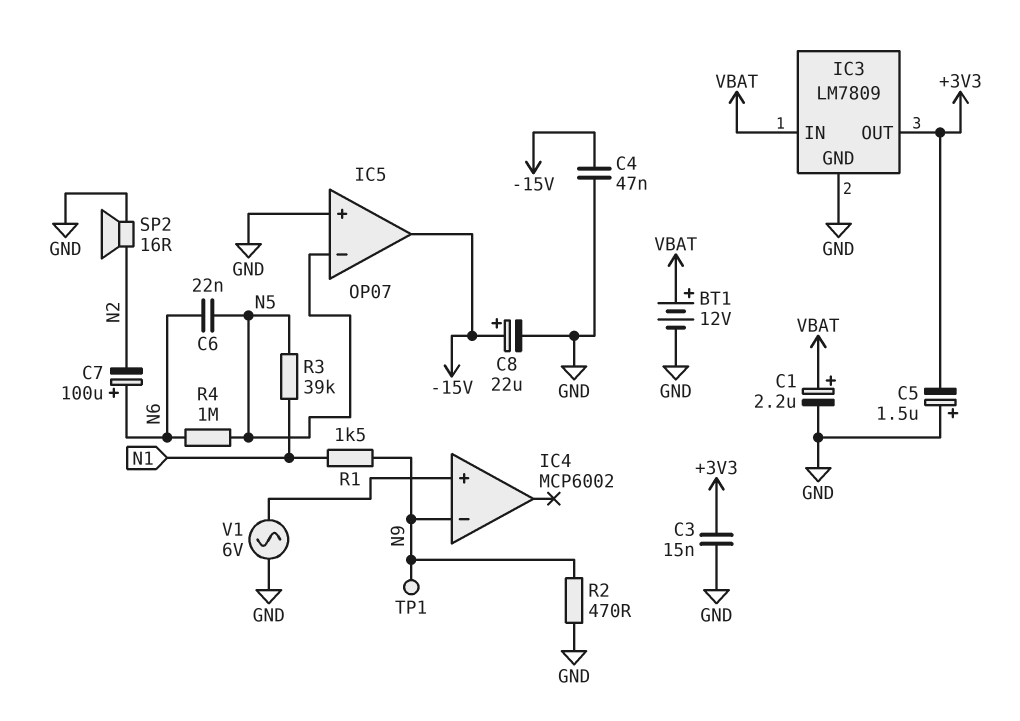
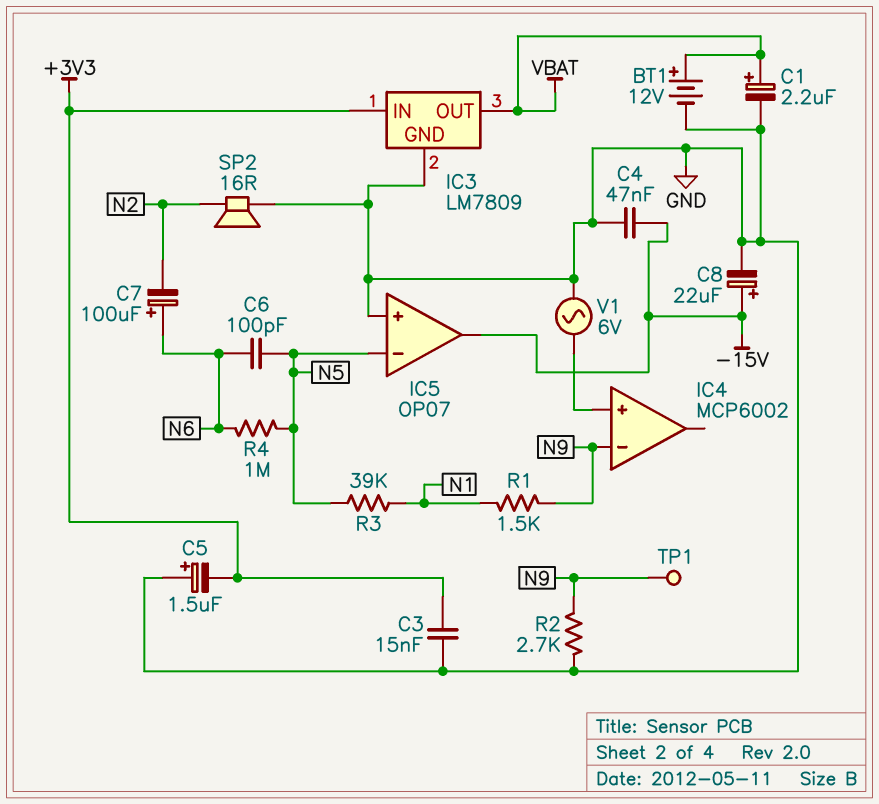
C6: 22nF (N5, N6) -> 100pF (N5, N6)
IC3 pin IN: VBAT -> +3V3
IC3 pin OUT: +3V3 -> VBAT
R2: 470 (GND, N9) -> 2.7k (GND, N9)

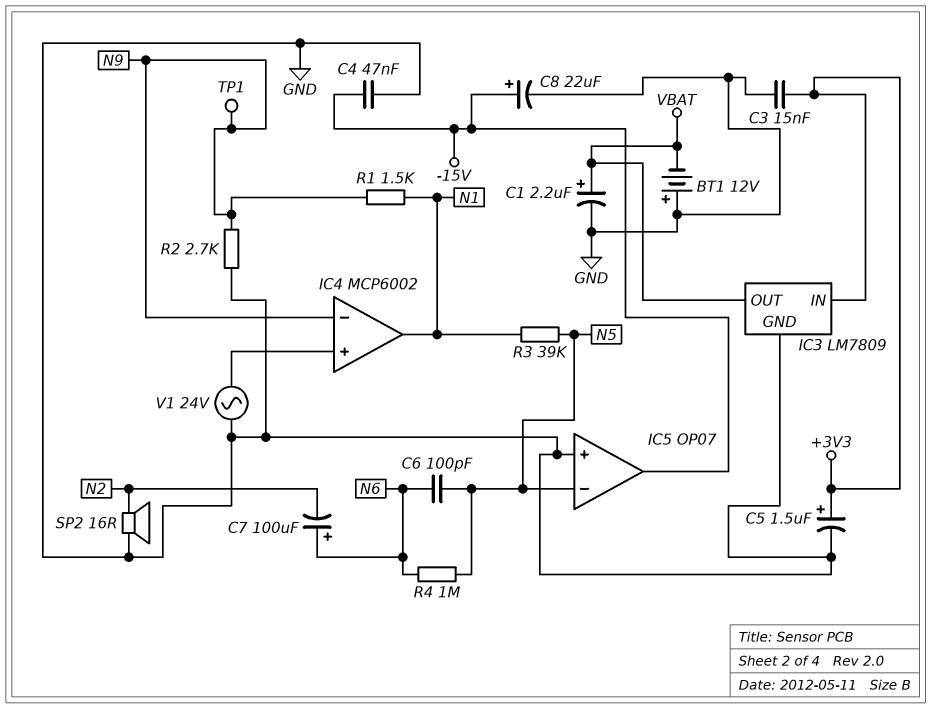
BT1: 12V (plus VBAT, minus GND) -> 12V (plus GND, minus VBAT)
C5: 1.5uF (plus GND, minus +3V3) -> 1.5uF (plus +3V3, minus GND)
IC4 pin out: none -> N1
V1: AC 6V (GND, IC4/in+) -> AC 24V (GND, IC4/in+)

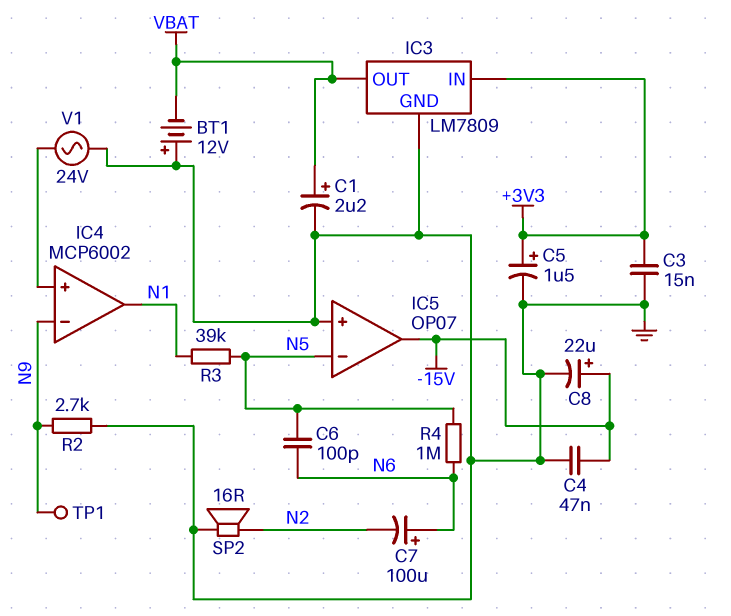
R1: 1.5k (N1, N9) -> none

